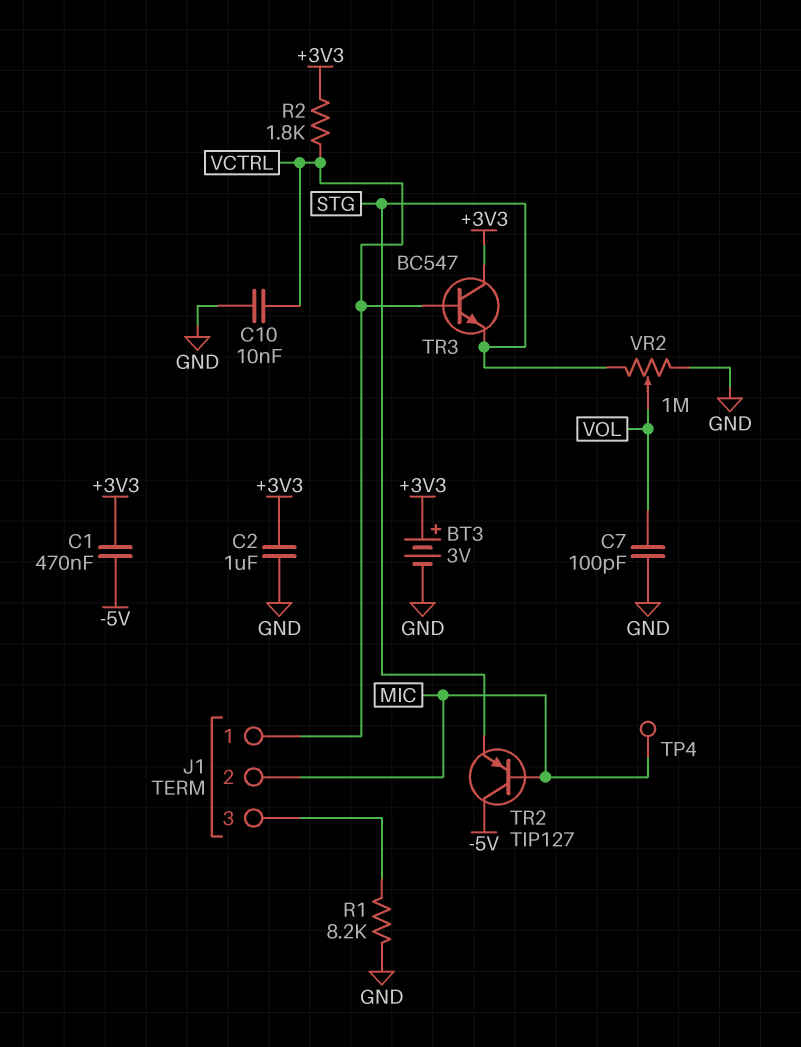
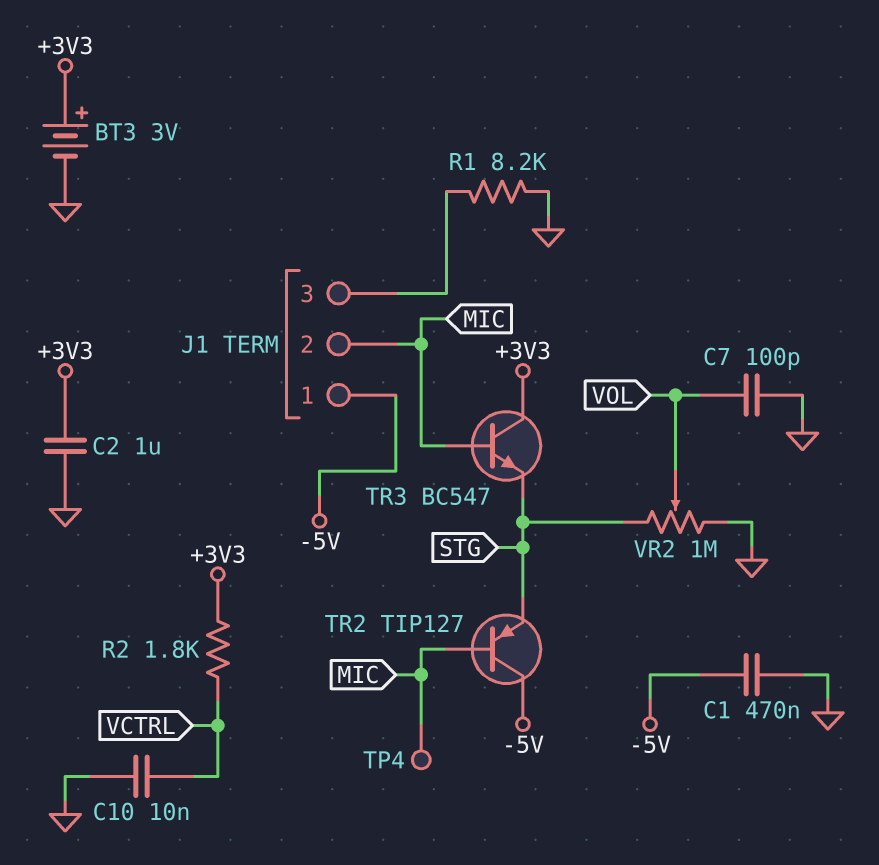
C1: 470nF (+3V3, -5V) -> 470nF (-5V, GND)
J1 pin 1: VCTRL -> -5V
TR3: NPN BC547 (B VCTRL, C +3V3, E STG) -> NPN BC547 (B MIC, C +3V3, E STG)

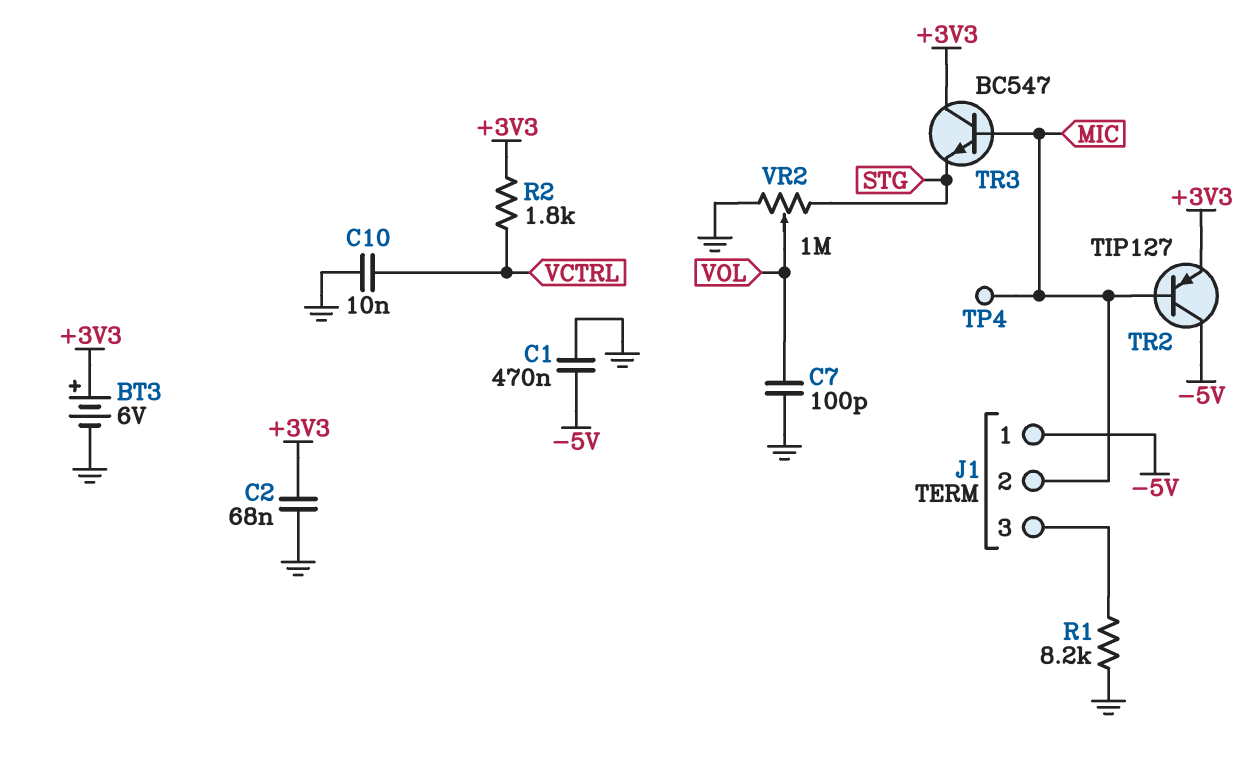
BT3: 3V (plus +3V3, minus GND) -> 6V (plus +3V3, minus GND)
C2: 1uF (+3V3, GND) -> 68nF (+3V3, GND)
TR2: PNP TIP127 (B MIC, C -5V, E STG) -> PNP TIP127 (B MIC, C -5V, E +3V3)

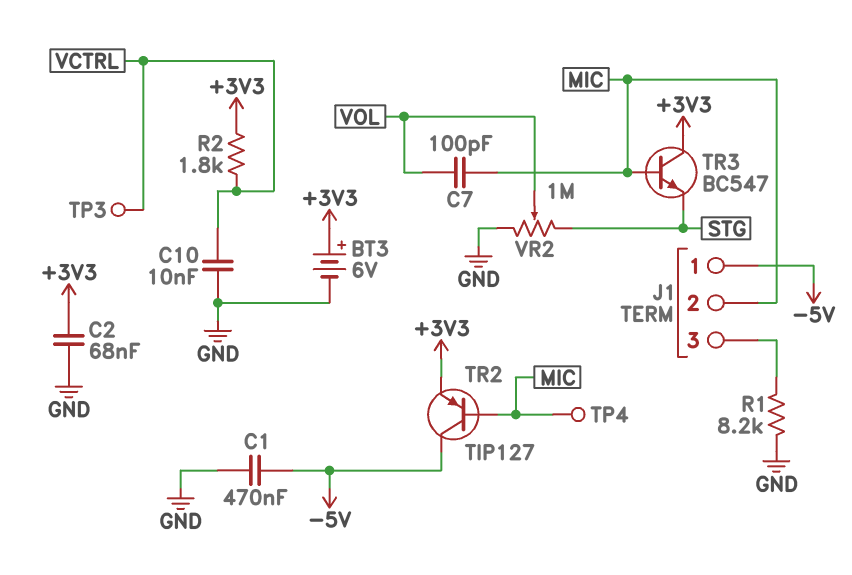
C7: 100pF (GND, VOL) -> 100pF (MIC, VOL)
TP3: none -> test point (VCTRL)

